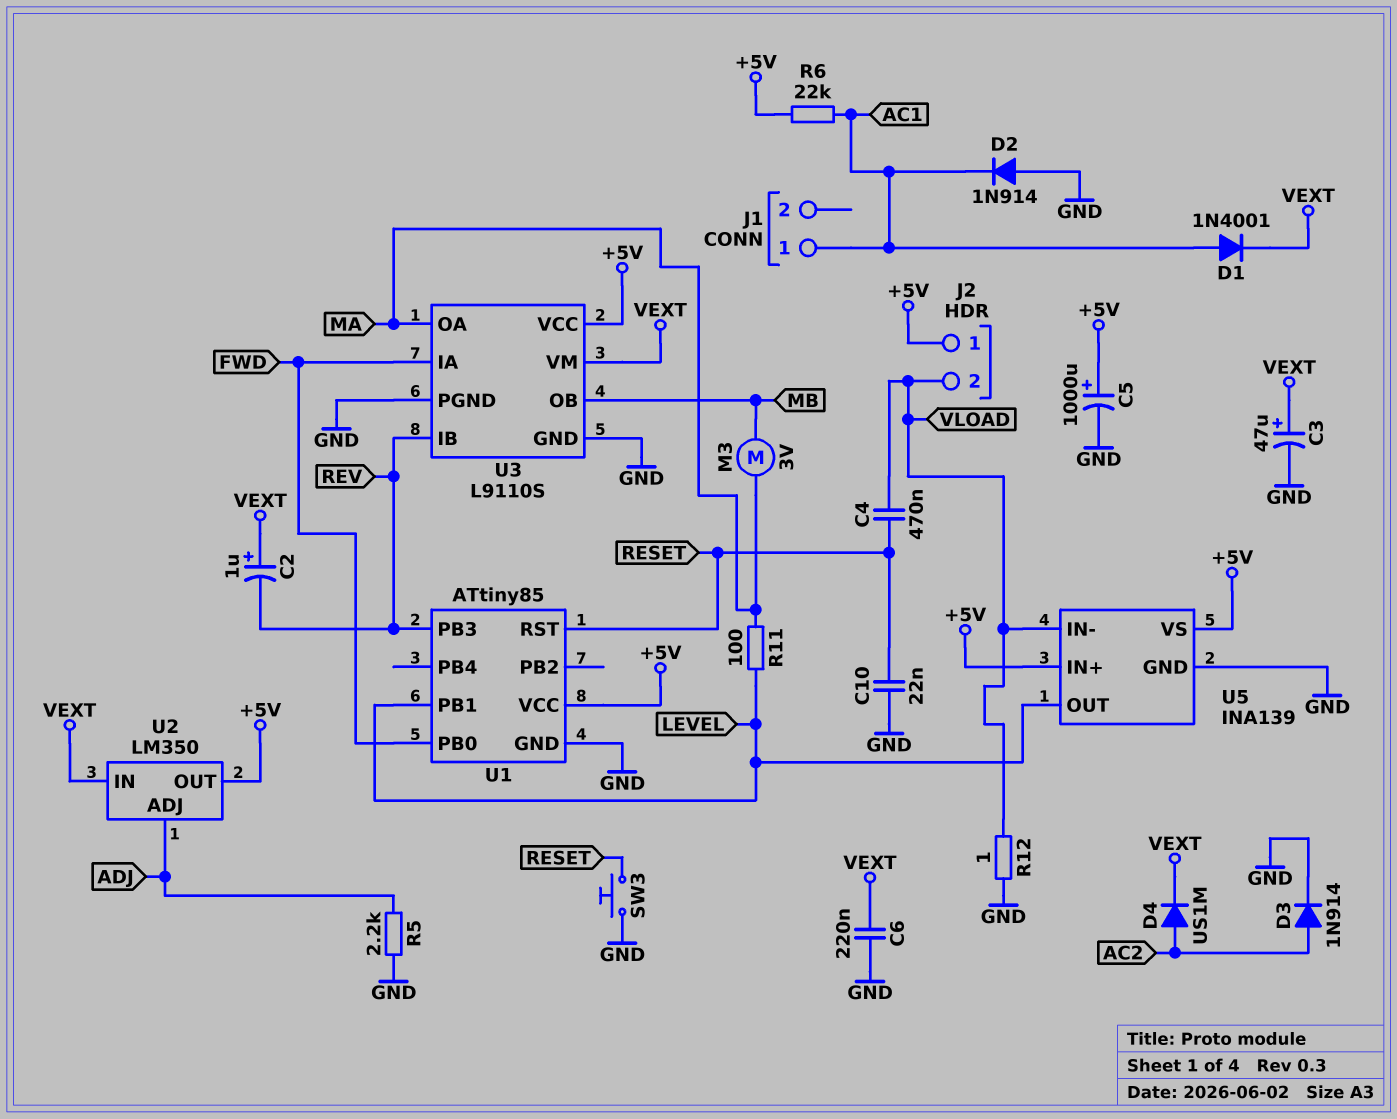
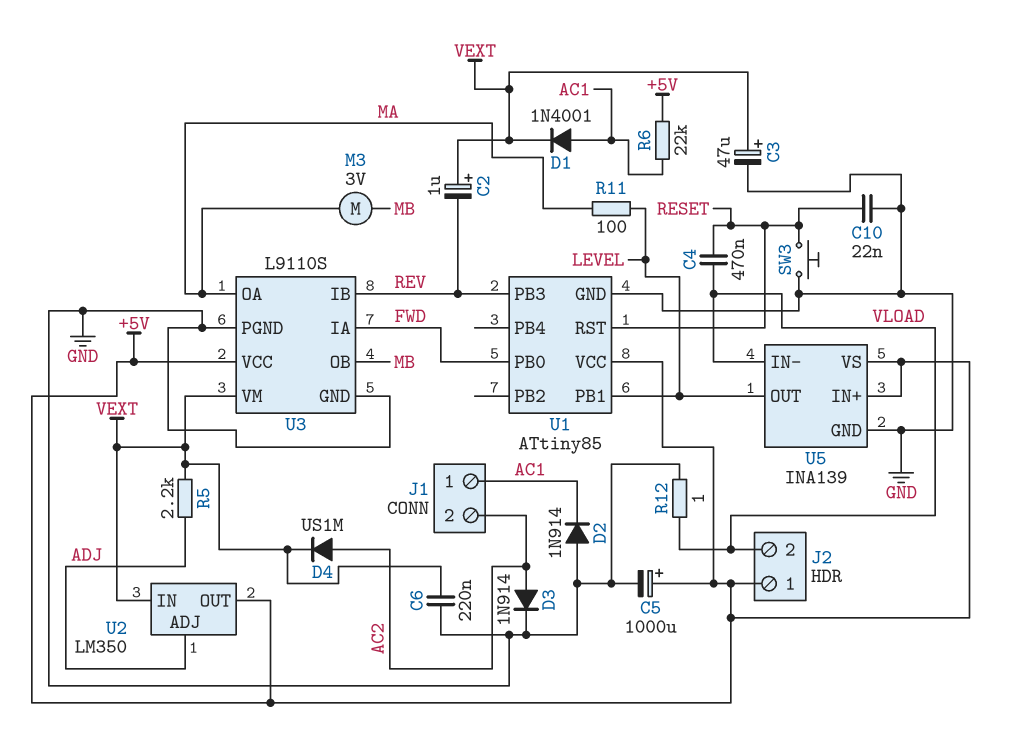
J1 pin 2: none -> AC2
R5: 2.2k (ADJ, GND) -> 2.2k (ADJ, VEXT)

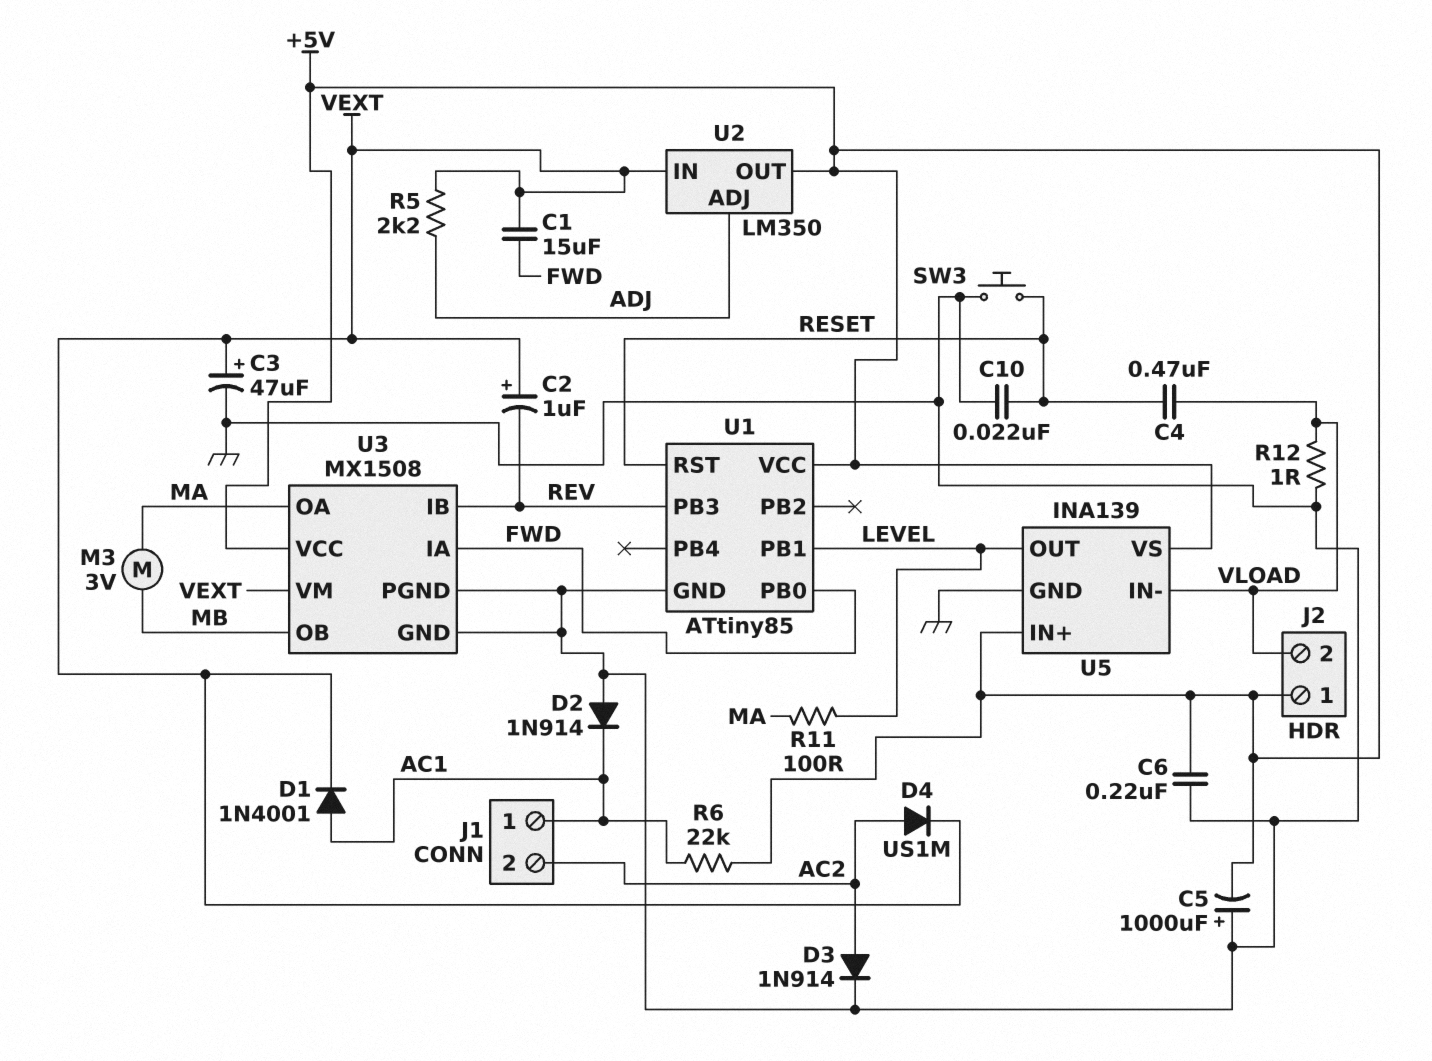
C1: none -> 15uF (FWD, VEXT)
C5: 1000uF (plus +5V, minus GND) -> 1000uF (plus GND, minus +5V)
C6: 220nF (GND, VEXT) -> 220nF (+5V, GND)
U3: L9110S -> MX1508

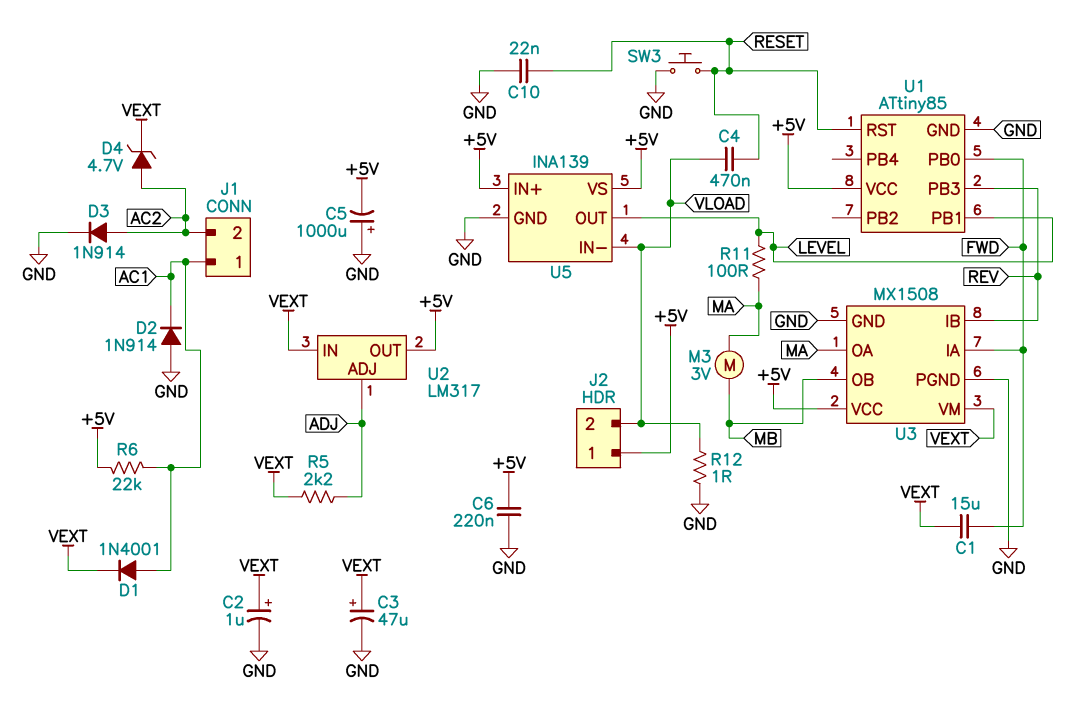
C2: 1uF (plus VEXT, minus REV) -> 1uF (plus VEXT, minus GND)
D4: diode US1M (A AC2, K VEXT) -> zener 4.7V (A AC2, K VEXT)
U2: LM350 -> LM317

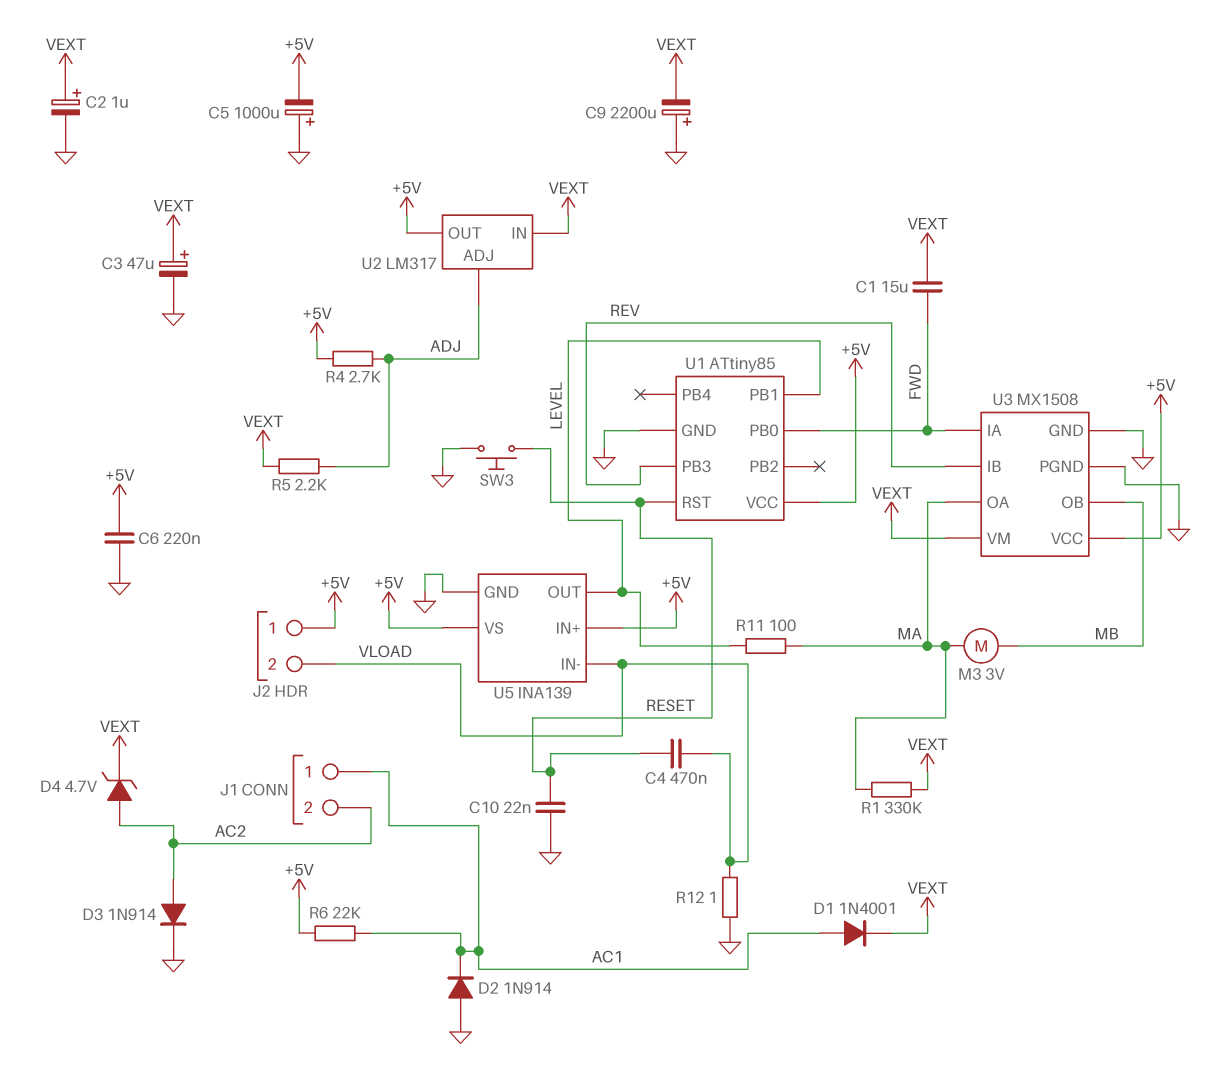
C9: none -> 2200uF (plus GND, minus VEXT)
R1: none -> 330k (MA, VEXT)
R4: none -> 2.7k (+5V, ADJ)

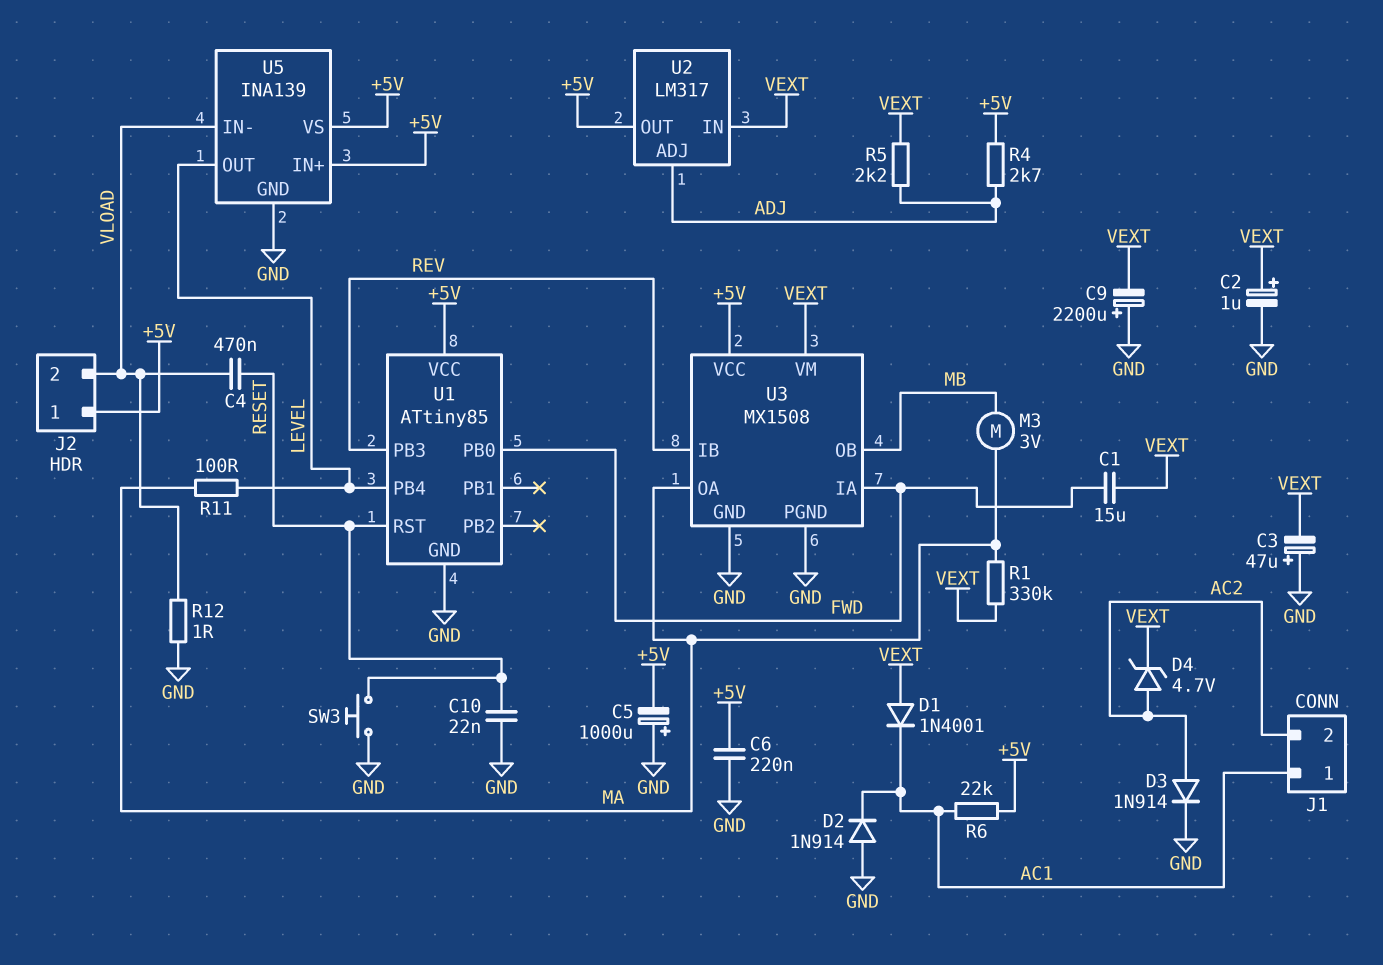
C3: 47uF (plus VEXT, minus GND) -> 47uF (plus GND, minus VEXT)
D1: diode 1N4001 (A AC1, K VEXT) -> diode 1N4001 (A VEXT, K AC1)
U1 pin PB1: LEVEL -> none
U1 pin PB4: none -> LEVEL

